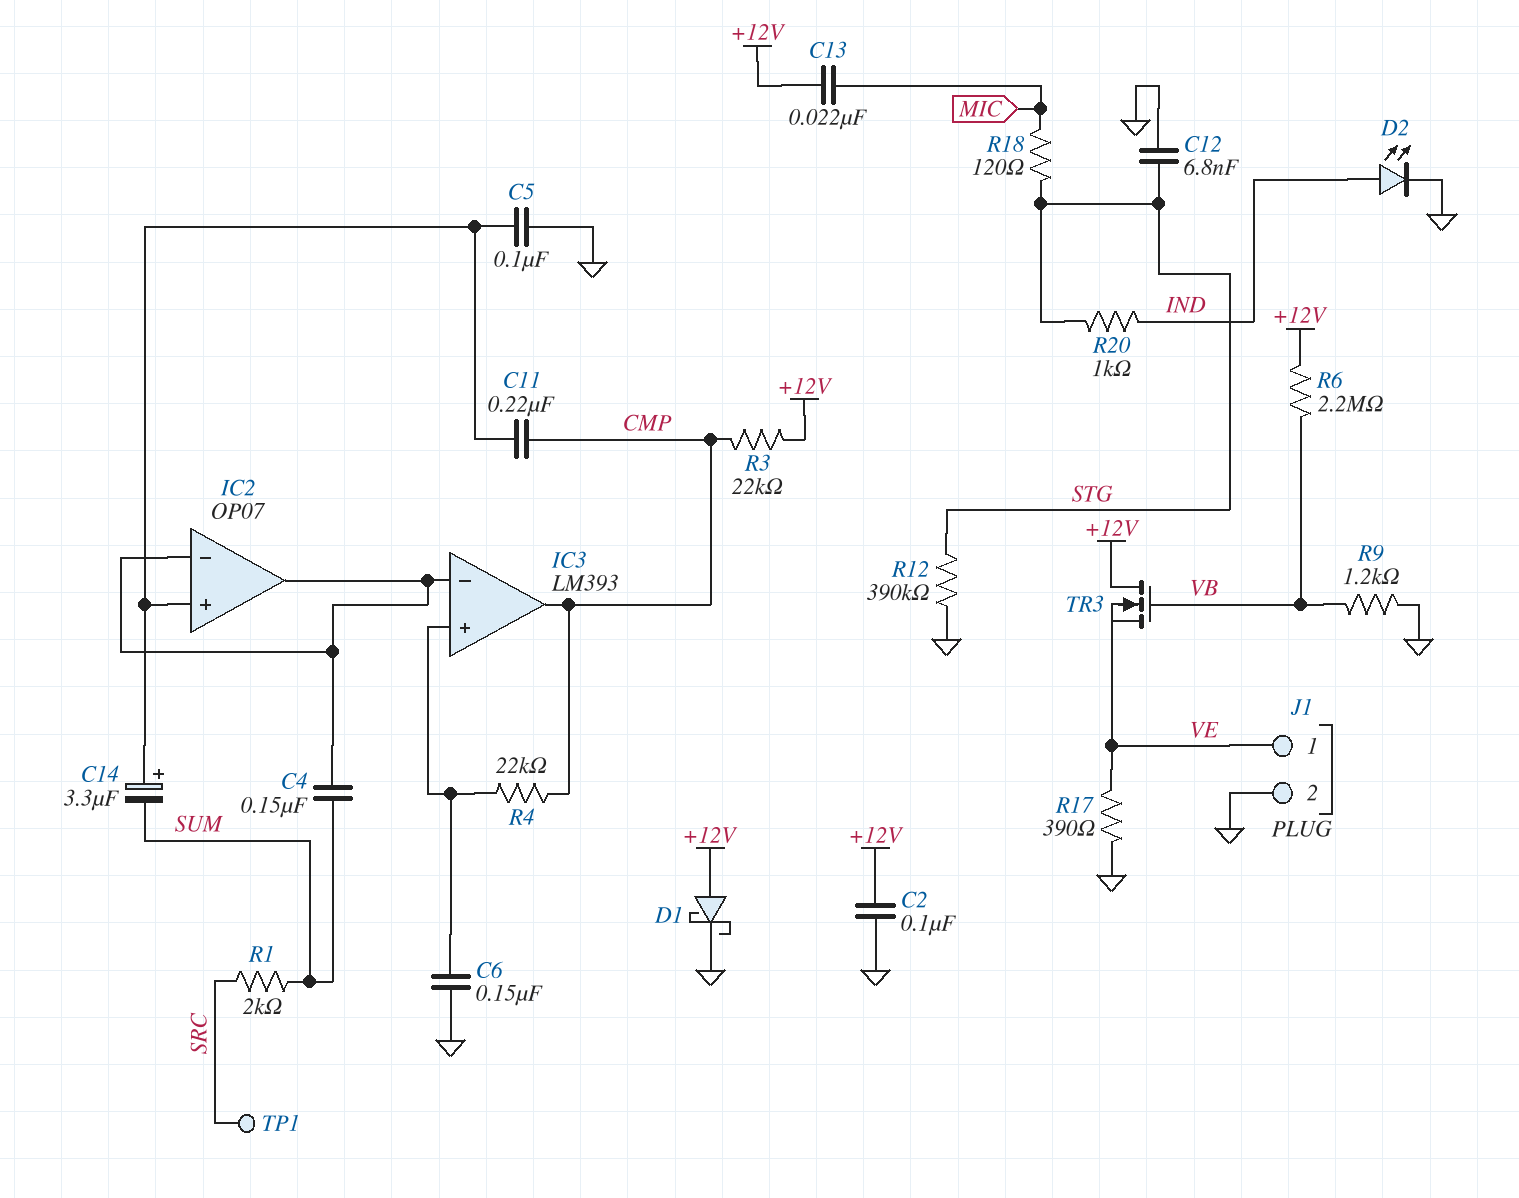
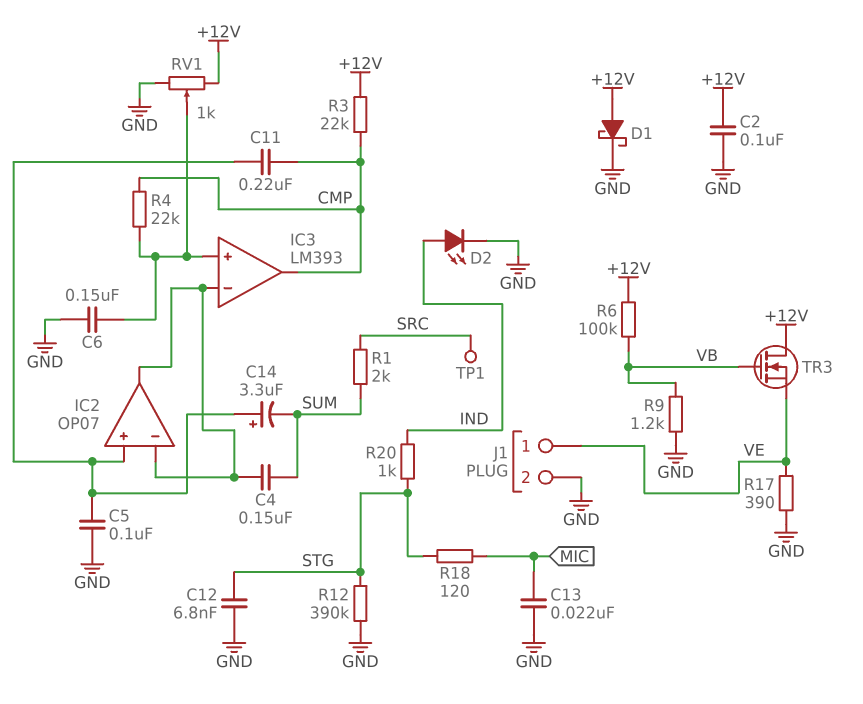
C13: 22nF (+12V, MIC) -> 22nF (GND, MIC)
R6: 2.2M (+12V, VB) -> 100k (+12V, VB)
RV1: none -> 1k (+12V, GND, wiper IC3/in+)

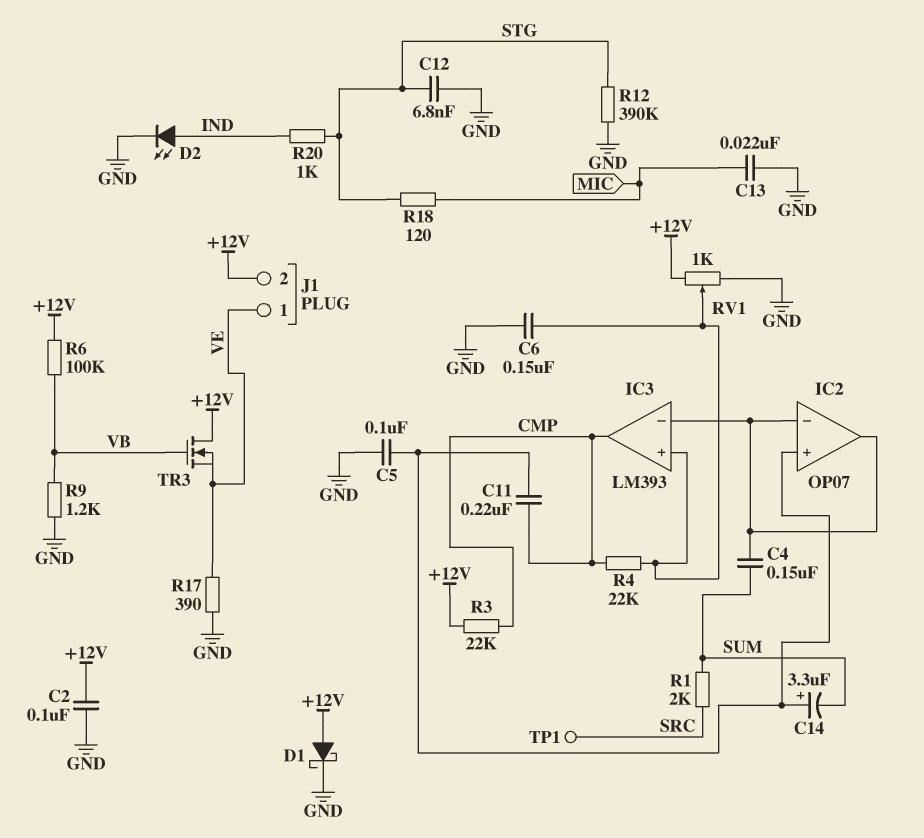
J1 pin 2: GND -> +12V

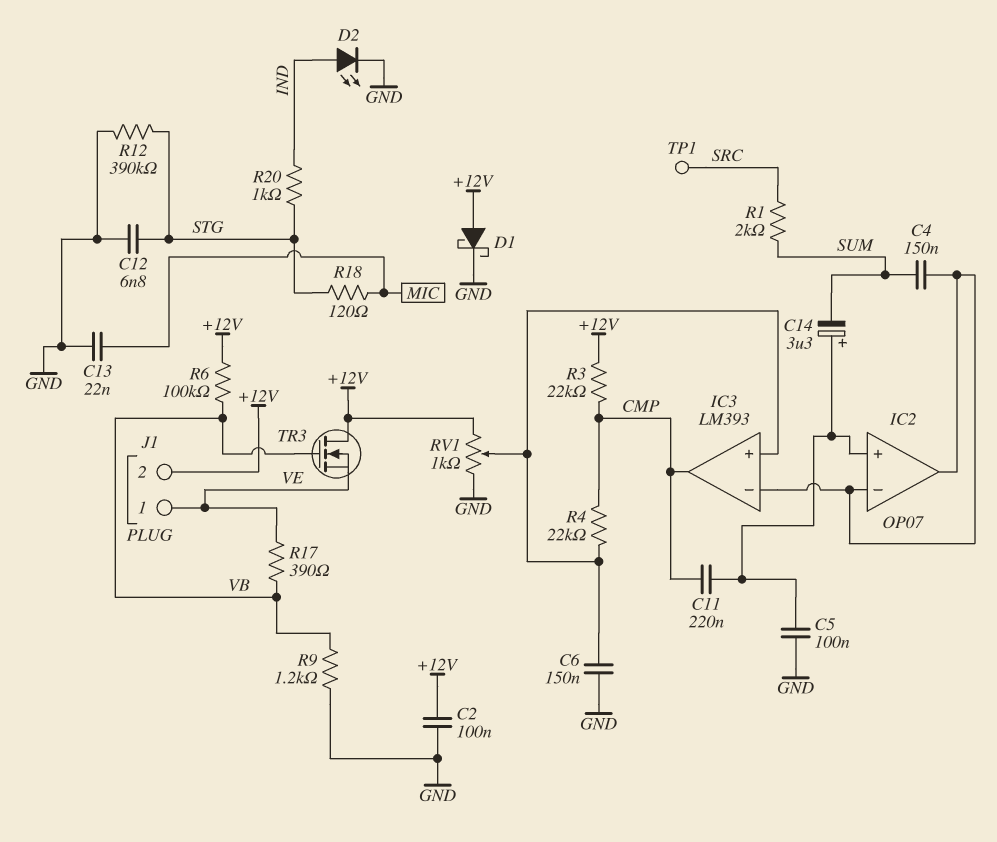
R17: 390 (GND, VE) -> 390 (VB, VE)

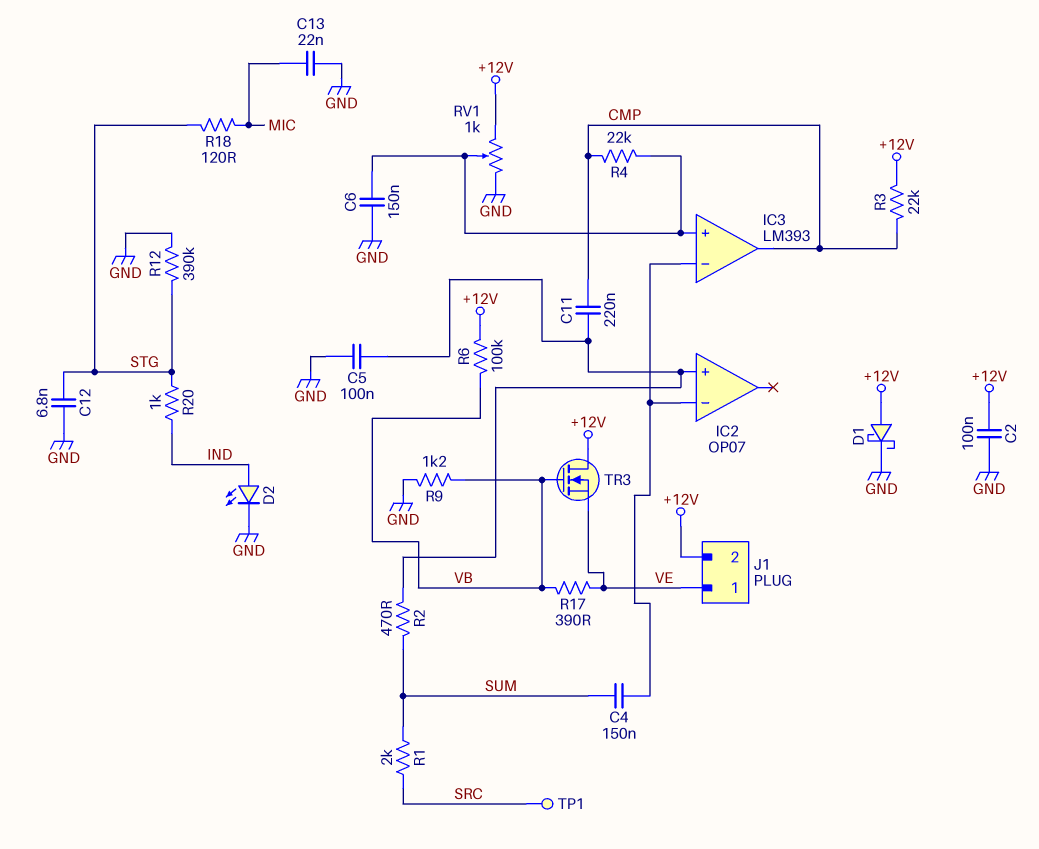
C14: 3.3uF (plus IC2/in+, minus SUM) -> none
IC2 pin out: IC2/in- -> none
R2: none -> 470 (IC2/in+, SUM)

